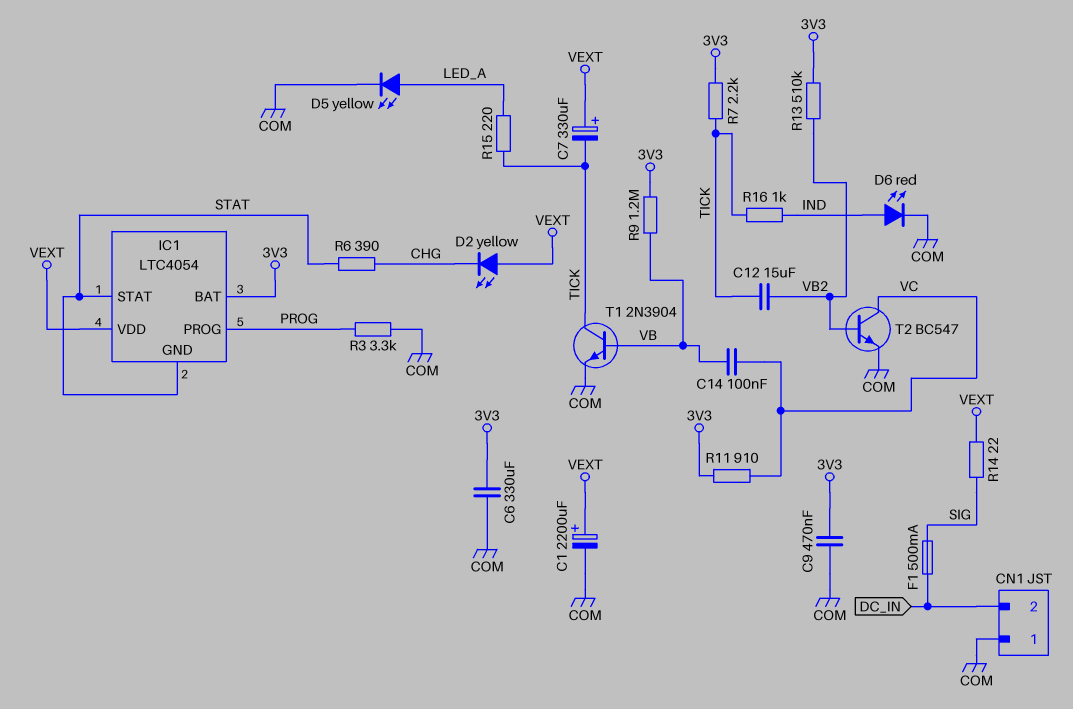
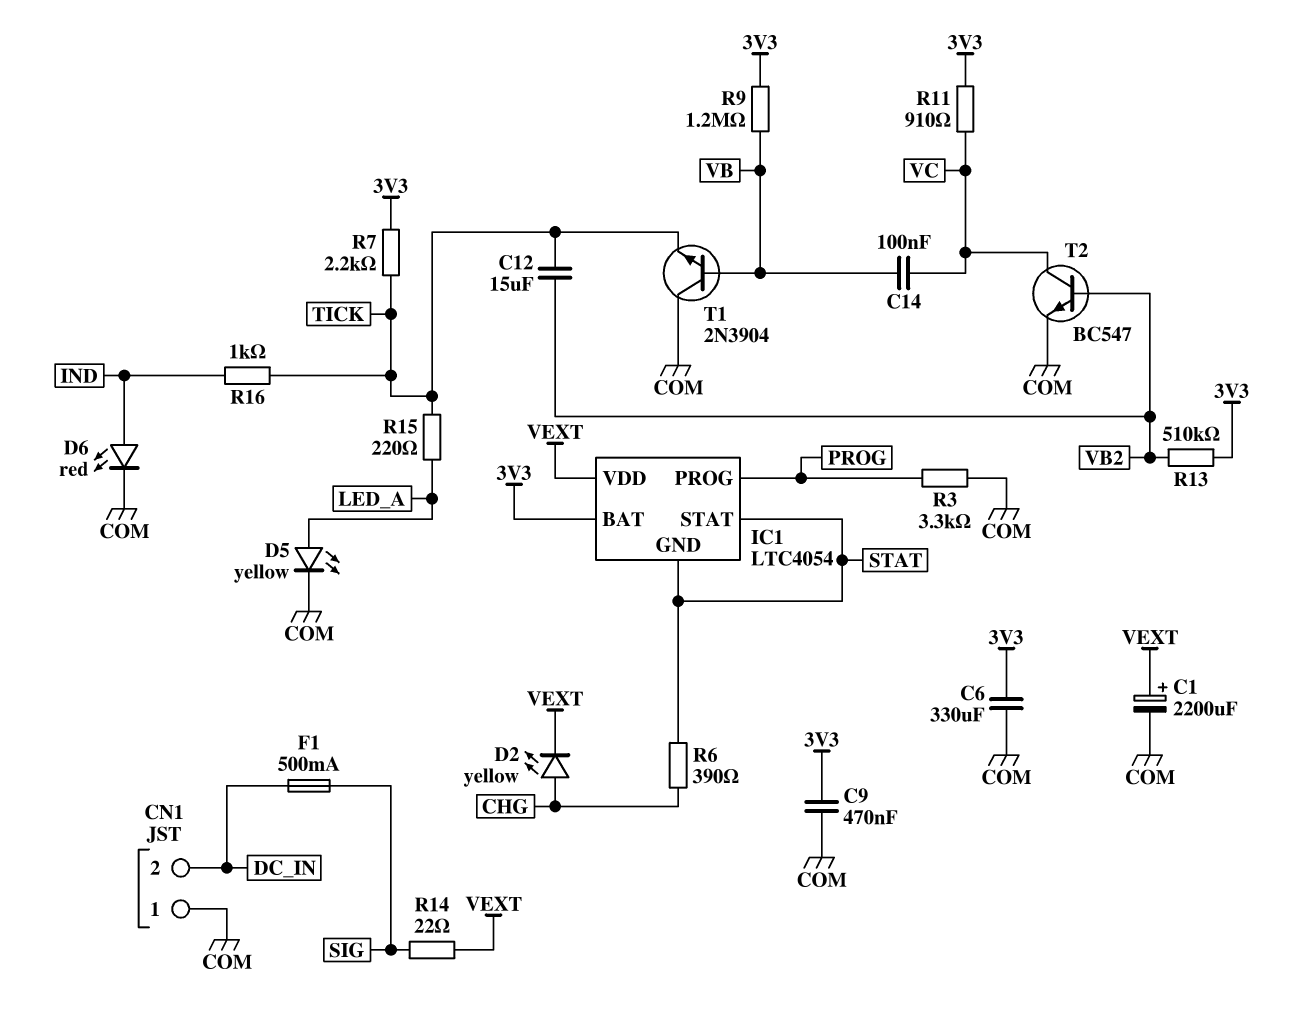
C7: 330uF (plus VEXT, minus TICK) -> none
D2: LED yellow (A VEXT, K CHG) -> LED yellow (A CHG, K VEXT)
T1: NPN 2N3904 (B VB, C TICK, E COM) -> NPN 2N3904 (B VB, C COM, E TICK)

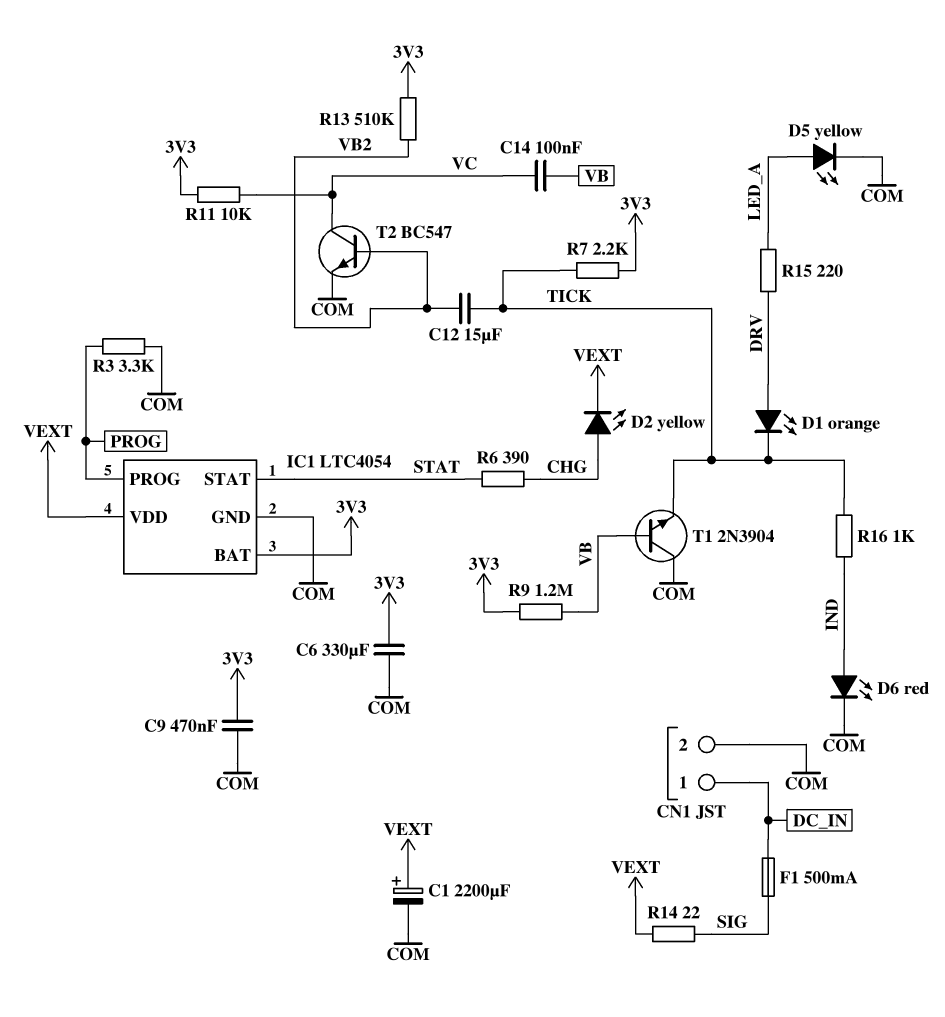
CN1 pin 1: COM -> DC_IN
CN1 pin 2: DC_IN -> COM
D1: none -> LED orange (A DRV, K TICK)
IC1 pin GND: STAT -> COM
R11: 910 (3V3, VC) -> 10k (3V3, VC)
R15: 220 (LED_A, TICK) -> 220 (DRV, LED_A)

